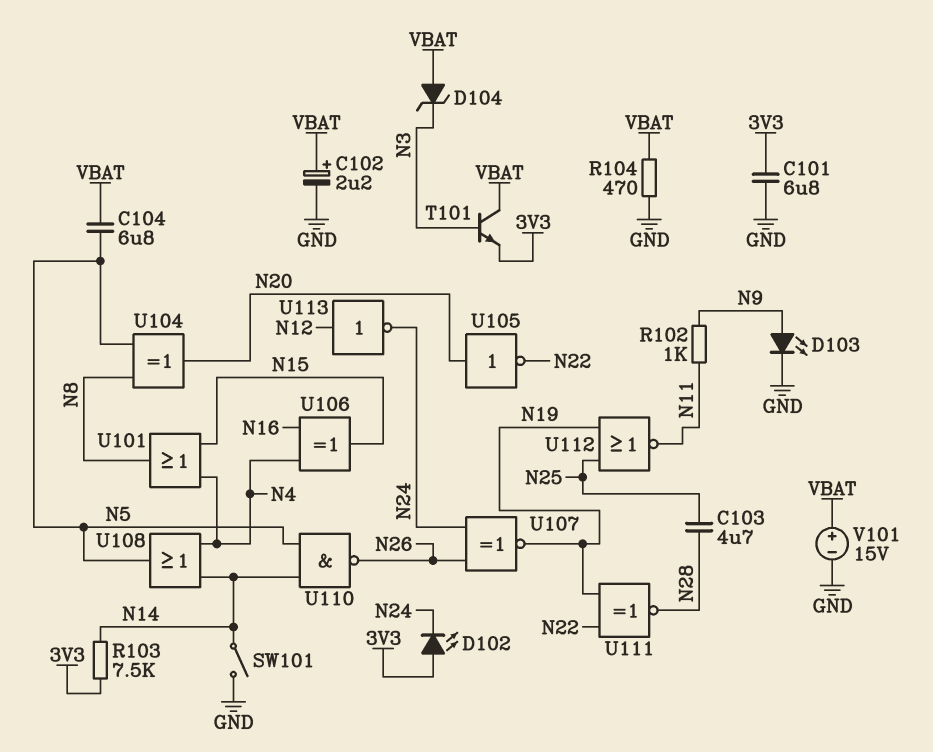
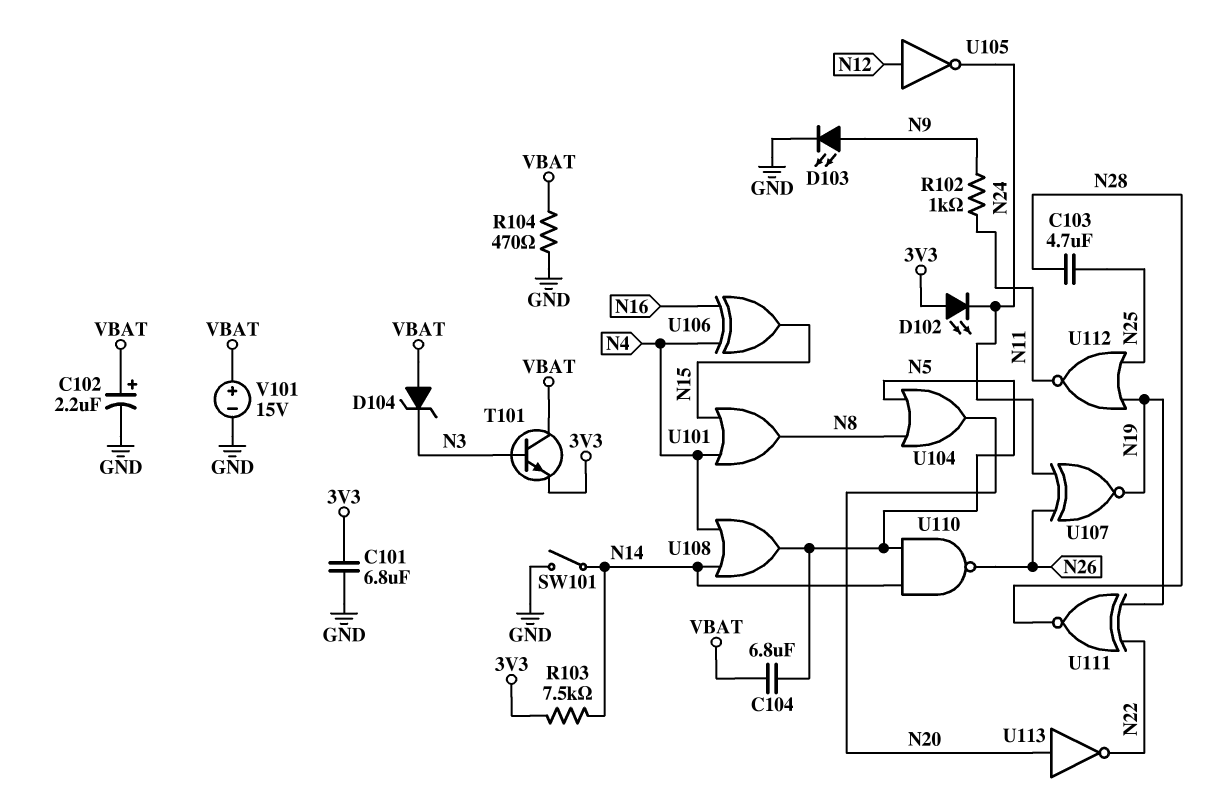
U104: XOR (in N5, in N8, out N20) -> OR (in N5, in N8, out N20)
U105: NOT (in N20, out N22) -> NOT (in N12, out N24)
U113: NOT (in N12, out N24) -> NOT (in N20, out N22)

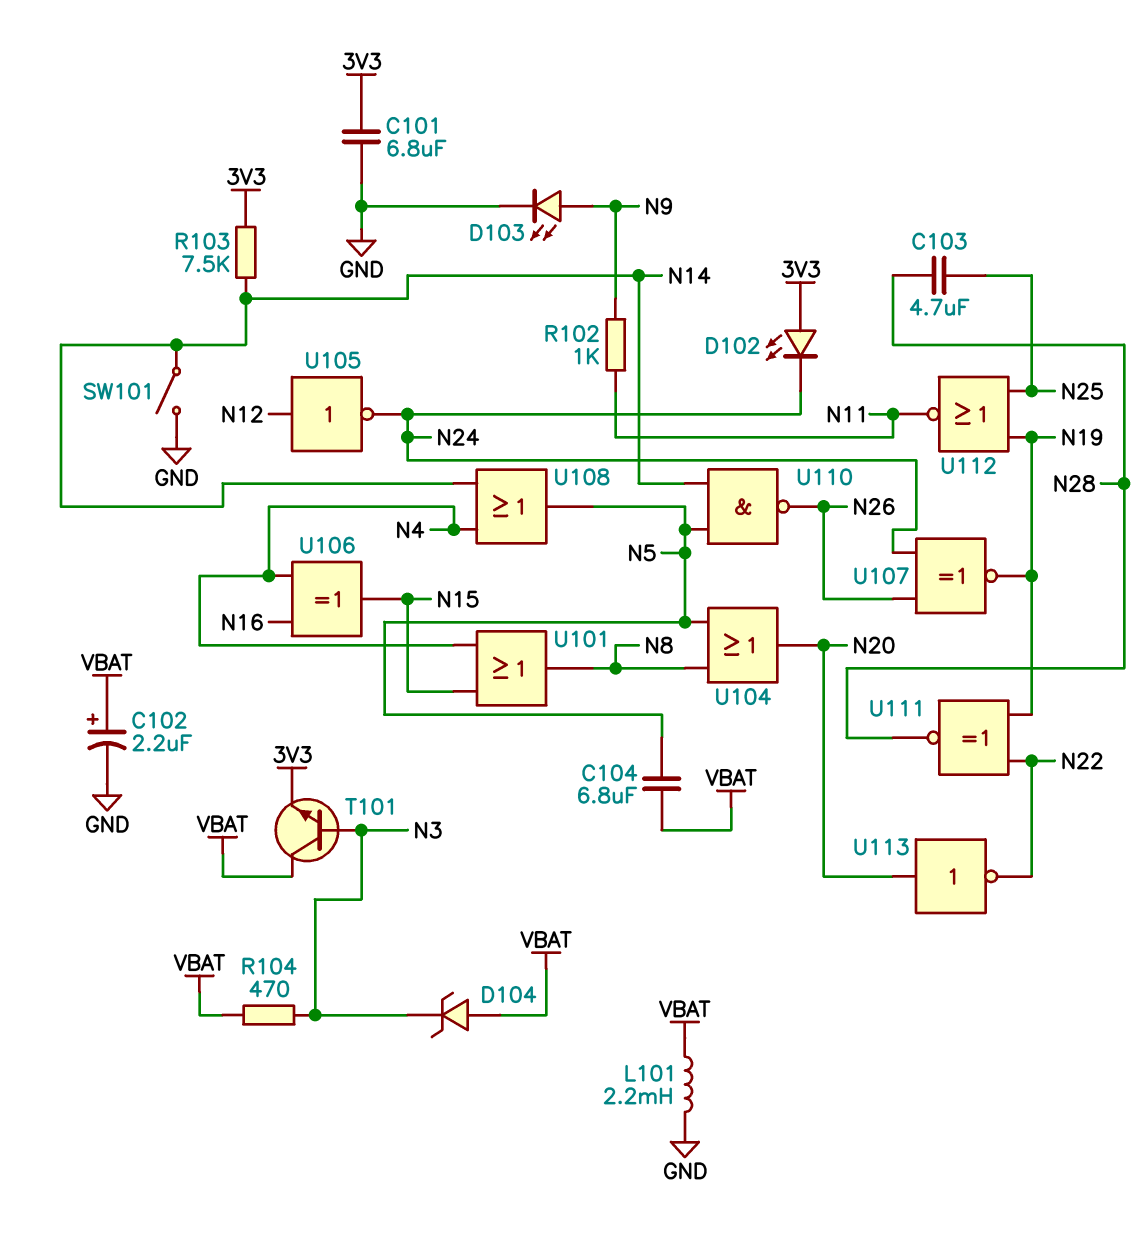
L101: none -> 2.2mH (GND, VBAT)
R104: 470 (GND, VBAT) -> 470 (N3, VBAT)
V101: 15V (plus VBAT, minus GND) -> none

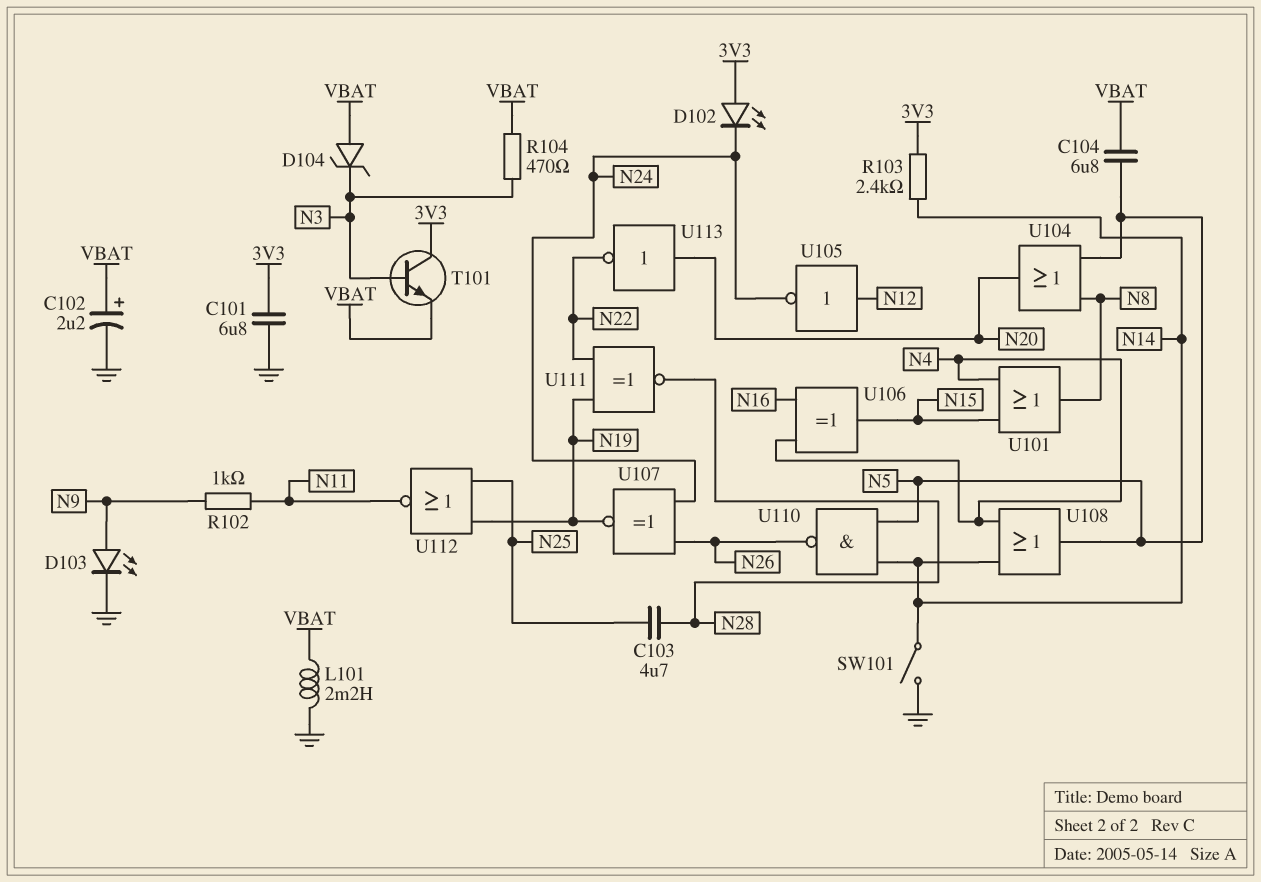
R103: 7.5k (3V3, N14) -> 2.4k (3V3, N14)
T101: NPN (B N3, C VBAT, E 3V3) -> NPN (B N3, C 3V3, E VBAT)

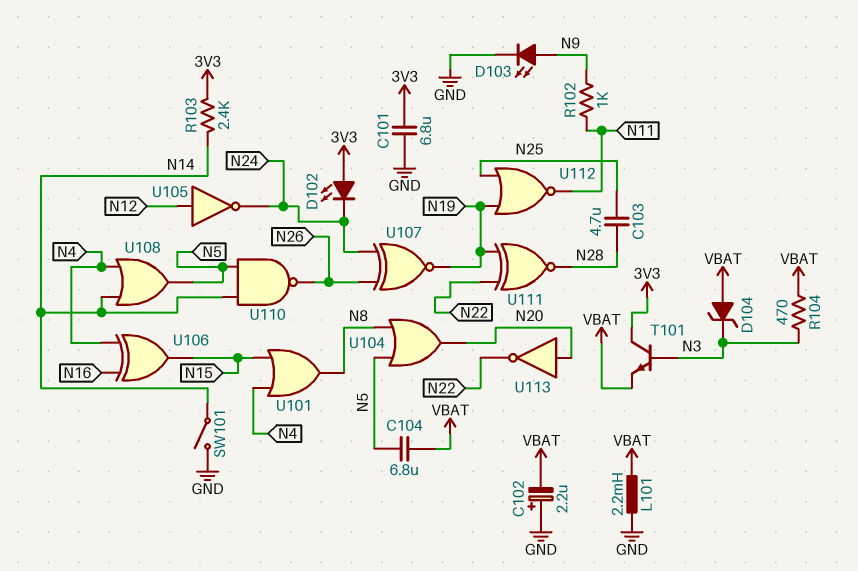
C102: 2.2uF (plus VBAT, minus GND) -> 2.2uF (plus GND, minus VBAT)

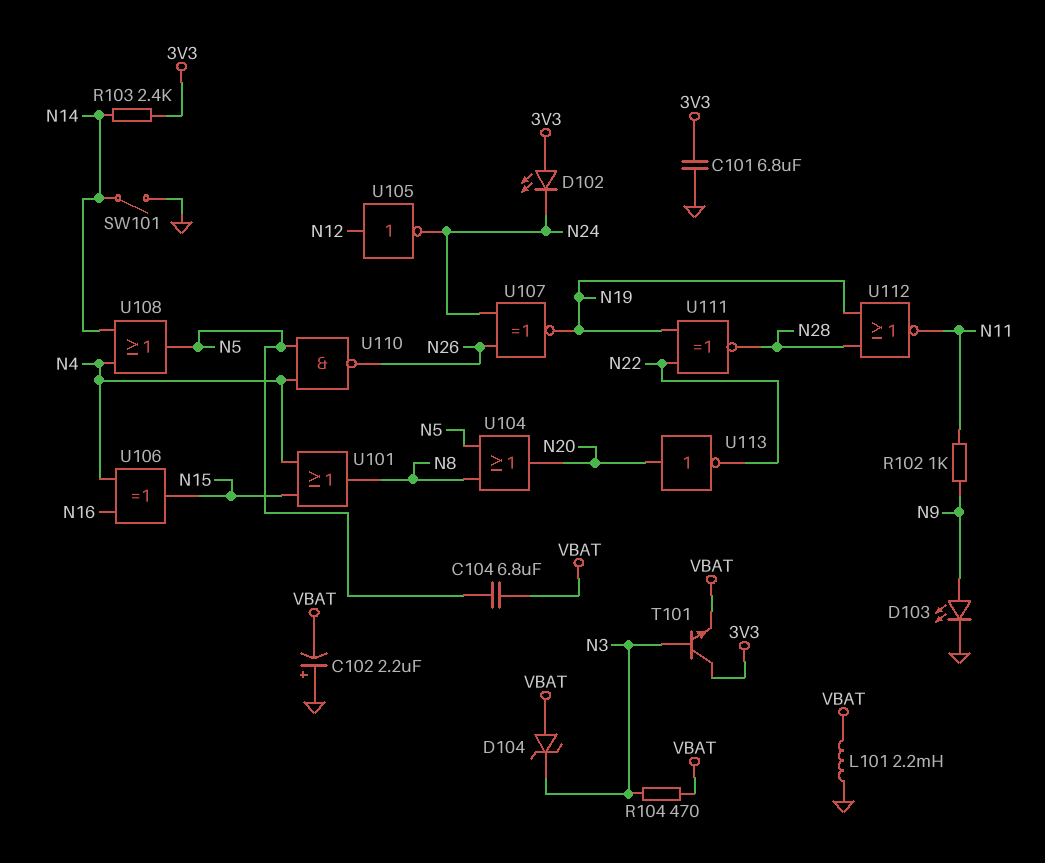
C103: 4.7uF (N25, N28) -> none
U110: NAND (in N5, in N14, out N26) -> NAND (in N4, in N5, out N26)
U112: NOR (in N19, in N25, out N11) -> NOR (in N19, in N28, out N11)

